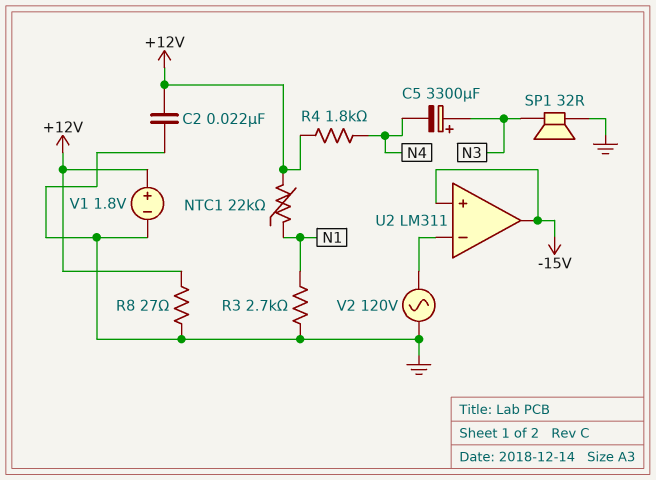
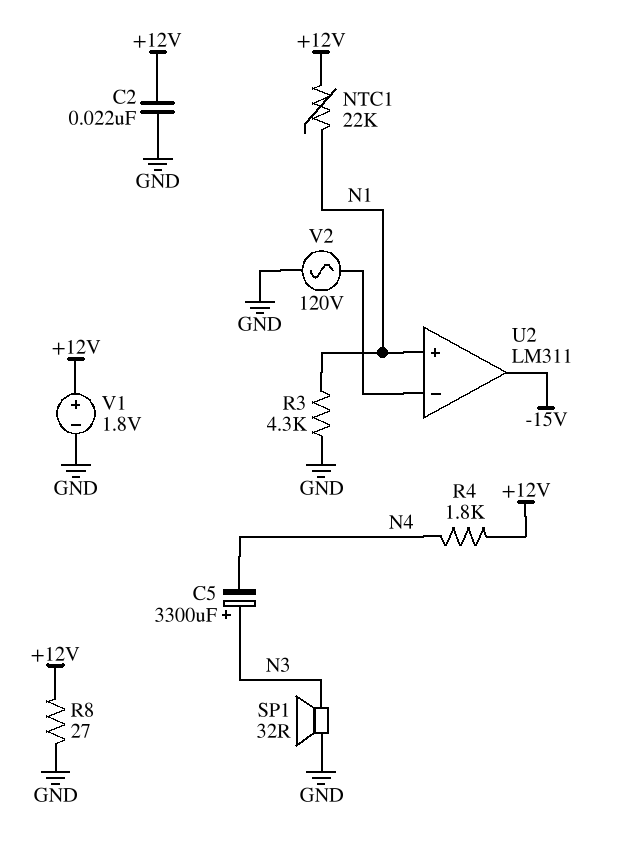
R3: 2.7k (GND, N1) -> 4.3k (GND, N1)
U2 pin in+: -15V -> N1

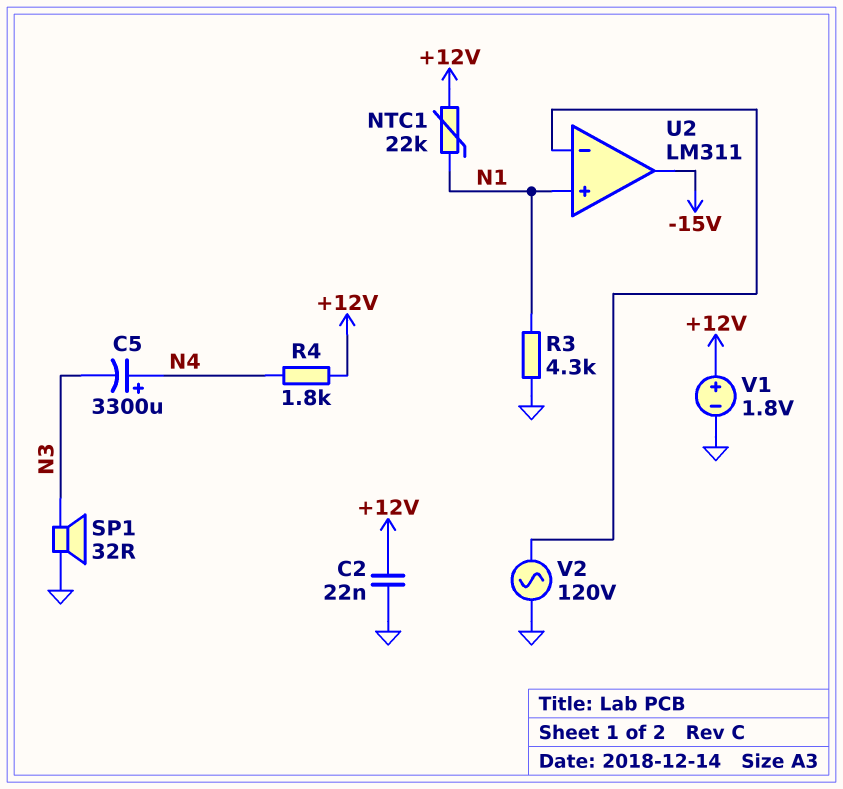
C5: 3300uF (plus N3, minus N4) -> 3300uF (plus N4, minus N3)
R8: 27 (+12V, GND) -> none

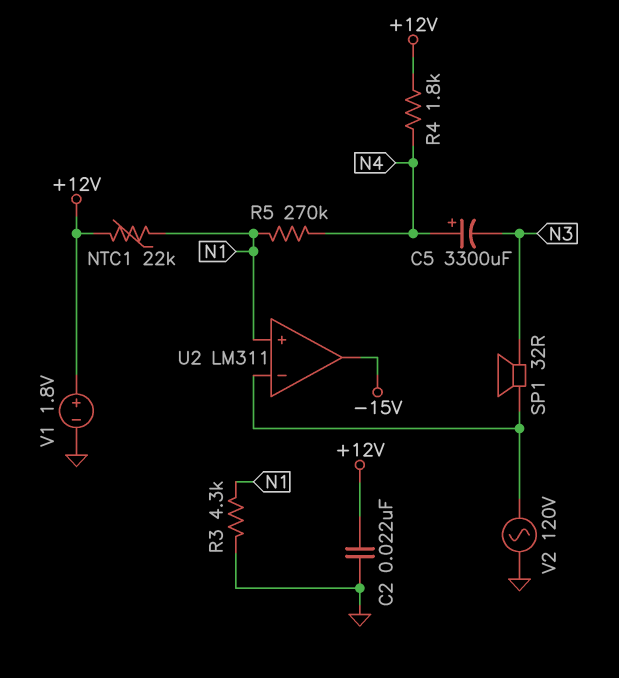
R5: none -> 270k (N1, N4)
SP1: speaker 32R (GND, N3) -> speaker 32R (N3, U2/in-)

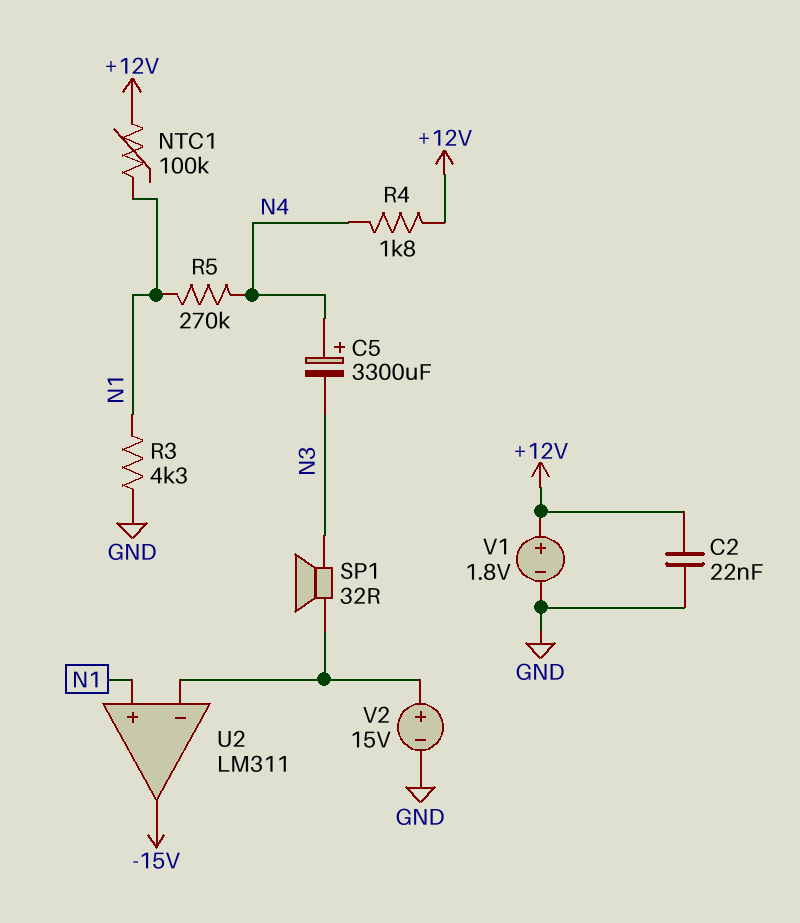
NTC1: 22k (+12V, N1) -> 100k (+12V, N1)
V2: AC 120V (GND, U2/in-) -> 15V (plus U2/in-, minus GND)

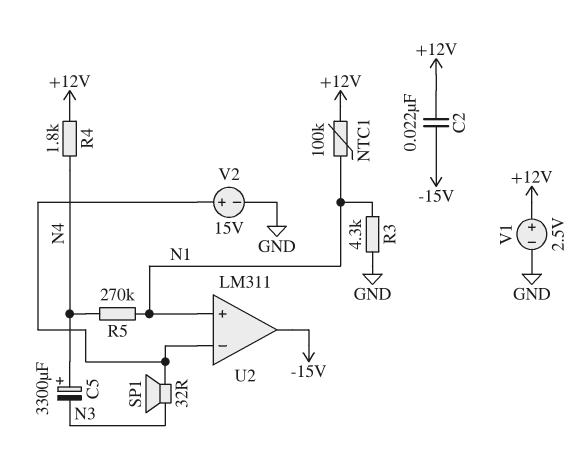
C2: 22nF (+12V, GND) -> 22nF (+12V, -15V)
V1: 1.8V (plus +12V, minus GND) -> 2.5V (plus +12V, minus GND)

